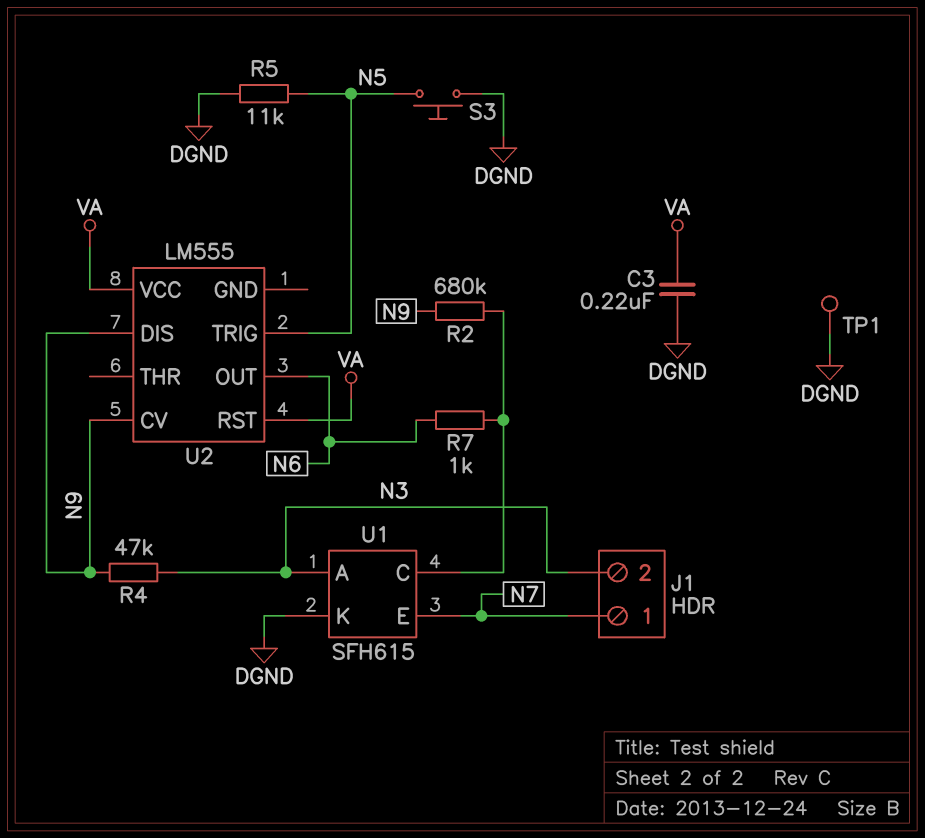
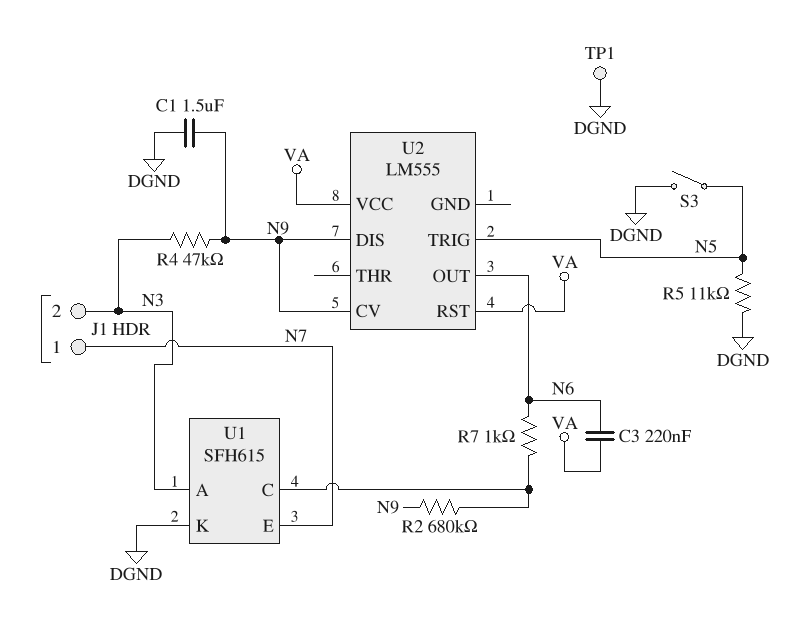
C1: none -> 1.5uF (DGND, N9)
C3: 220nF (DGND, VA) -> 220nF (N6, VA)
S3: button (DGND, N5) -> switch (DGND, N5)

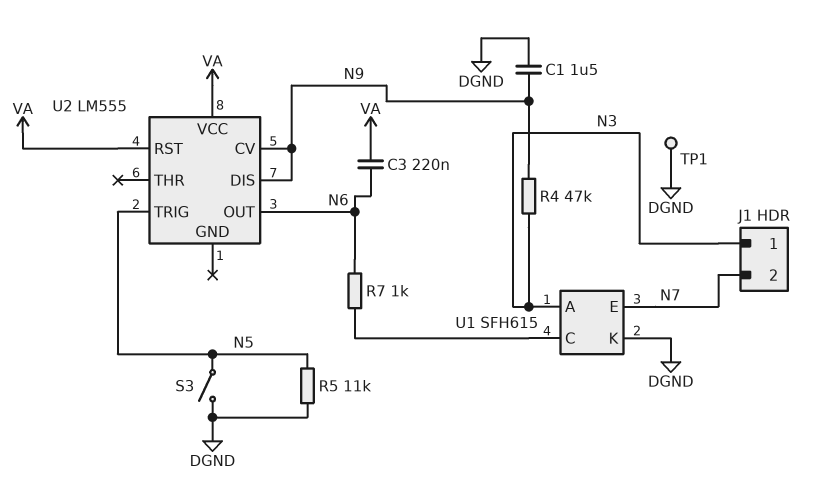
J1 pin 1: N7 -> N3
J1 pin 2: N3 -> N7
R2: 680k (N9, U1/C) -> none

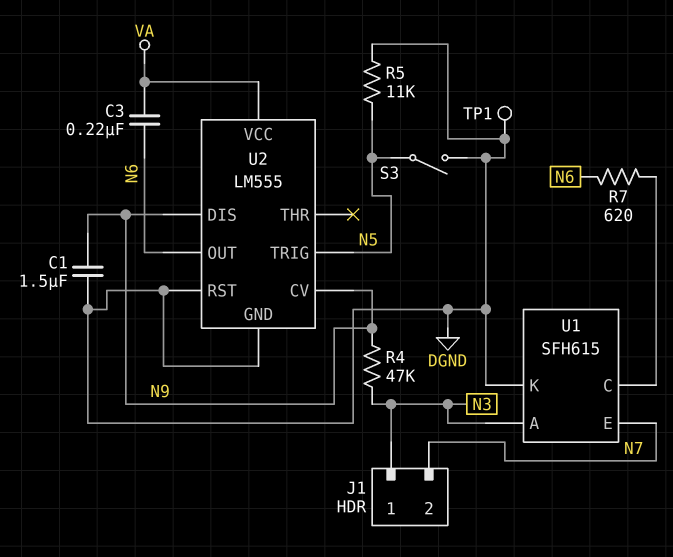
R7: 1k (N6, U1/C) -> 620 (N6, U1/C)
U2 pin GND: none -> DGND
U2 pin RST: VA -> DGND

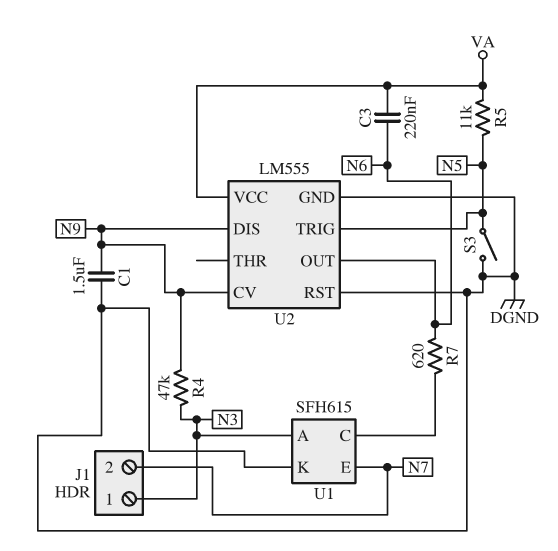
R5: 11k (DGND, N5) -> 11k (N5, VA)
TP1: test point (DGND) -> none

